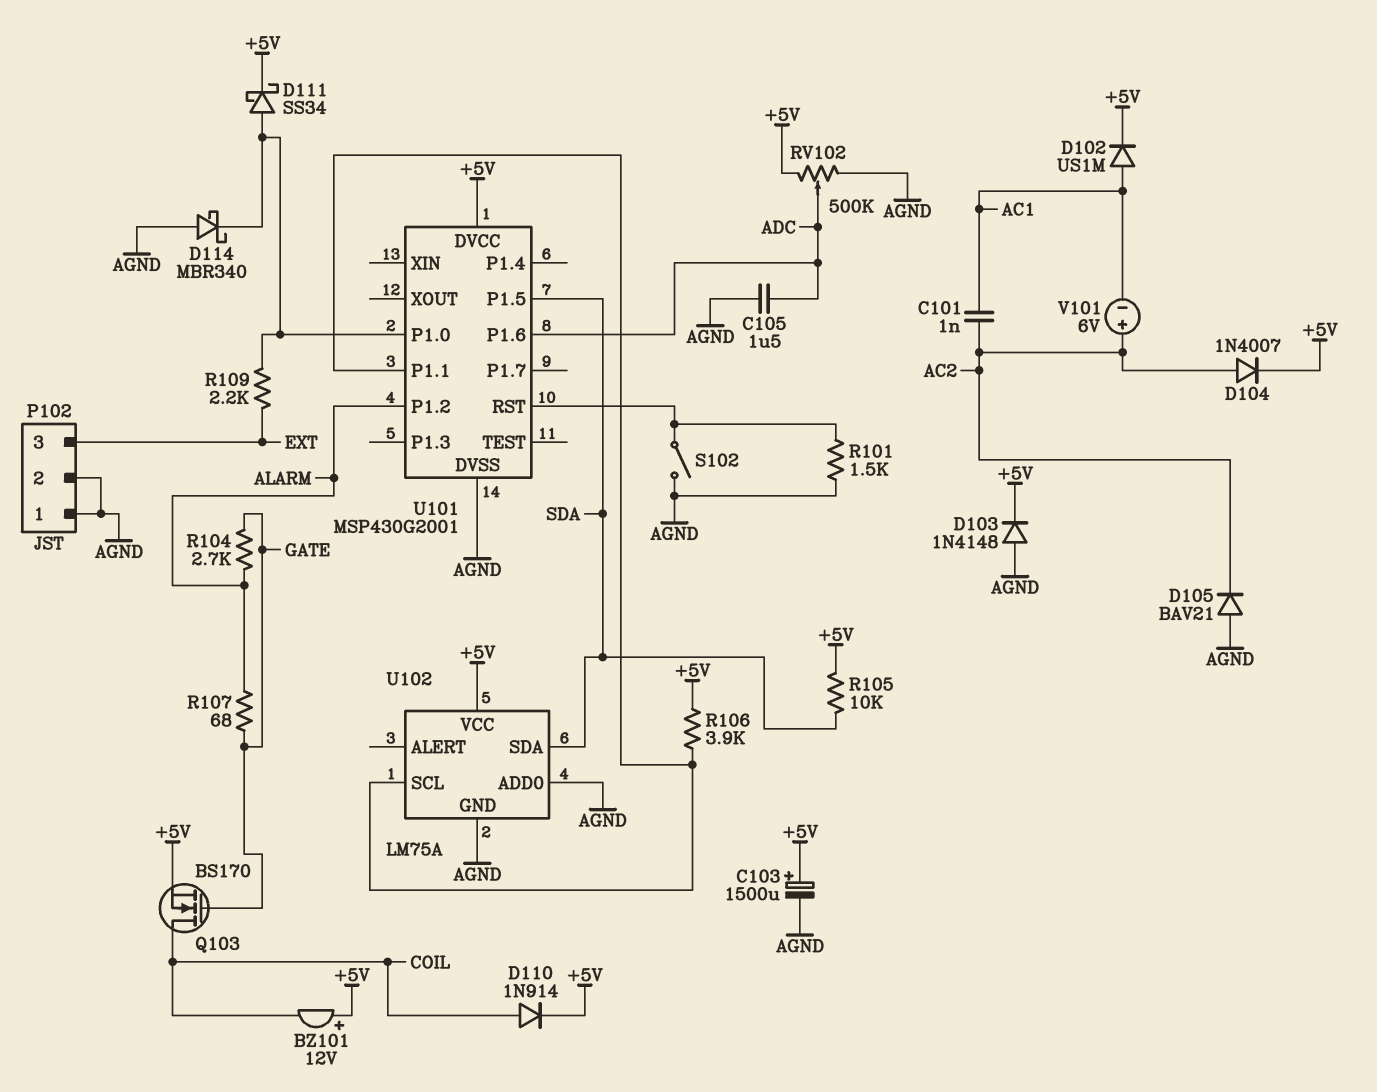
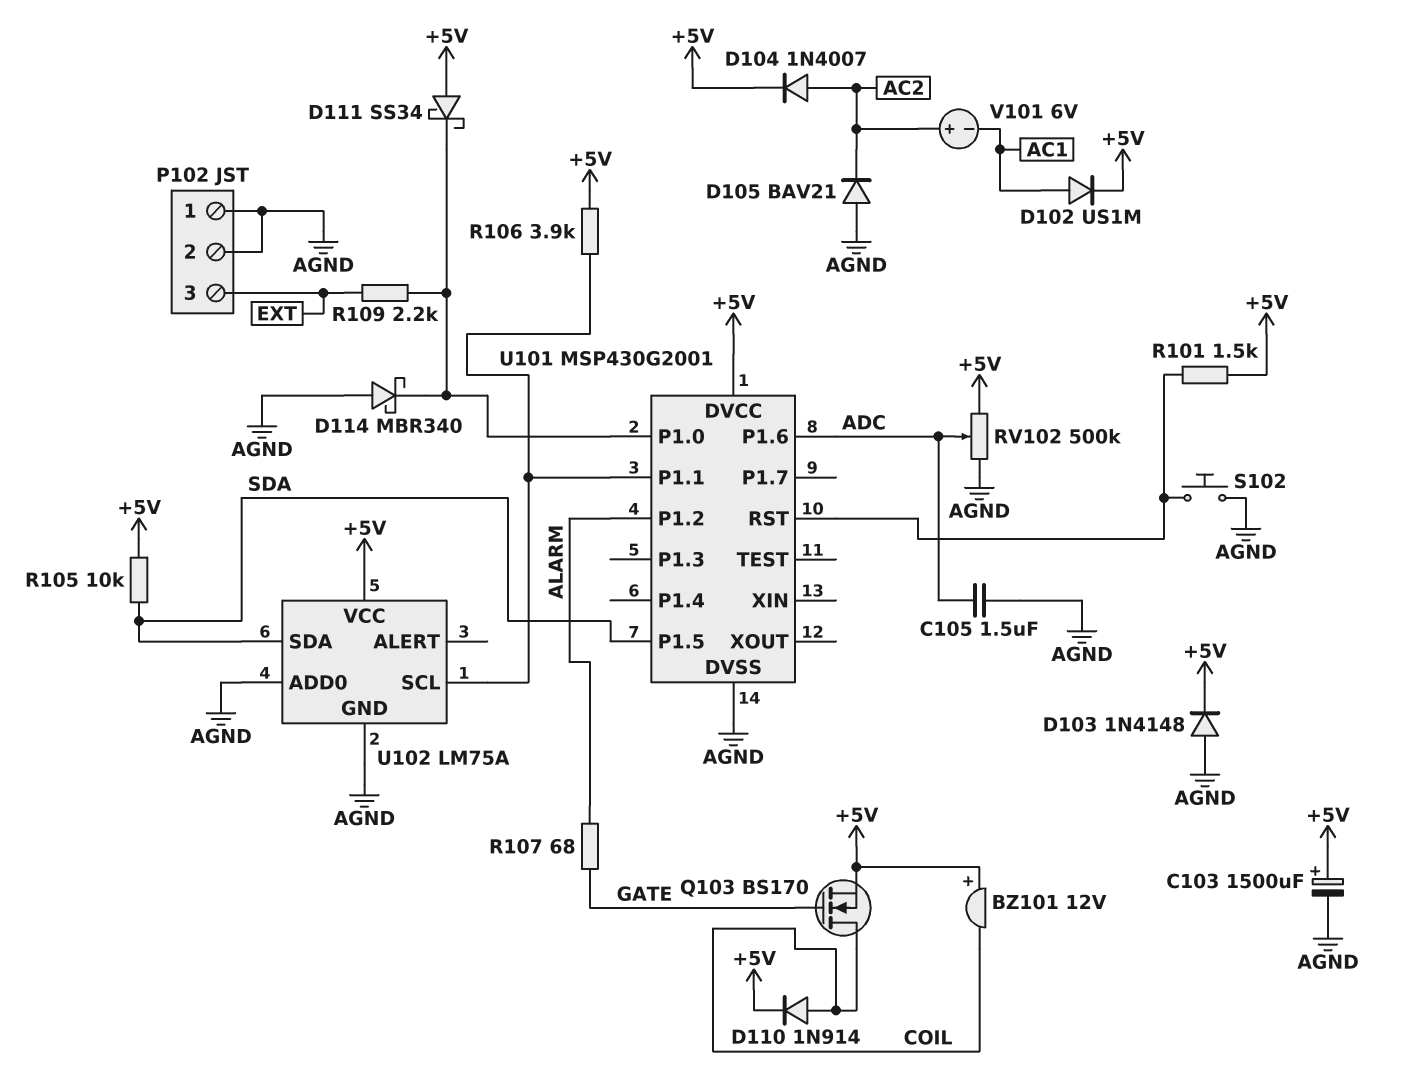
C101: 1nF (AC1, AC2) -> none
D111: schottky SS34 (A U101/P1.0, K +5V) -> schottky SS34 (A +5V, K U101/P1.0)
R101: 1.5k (AGND, U101/RST) -> 1.5k (+5V, U101/RST)
R104: 2.7k (ALARM, GATE) -> none
S102: switch (AGND, U101/RST) -> button (AGND, U101/RST)

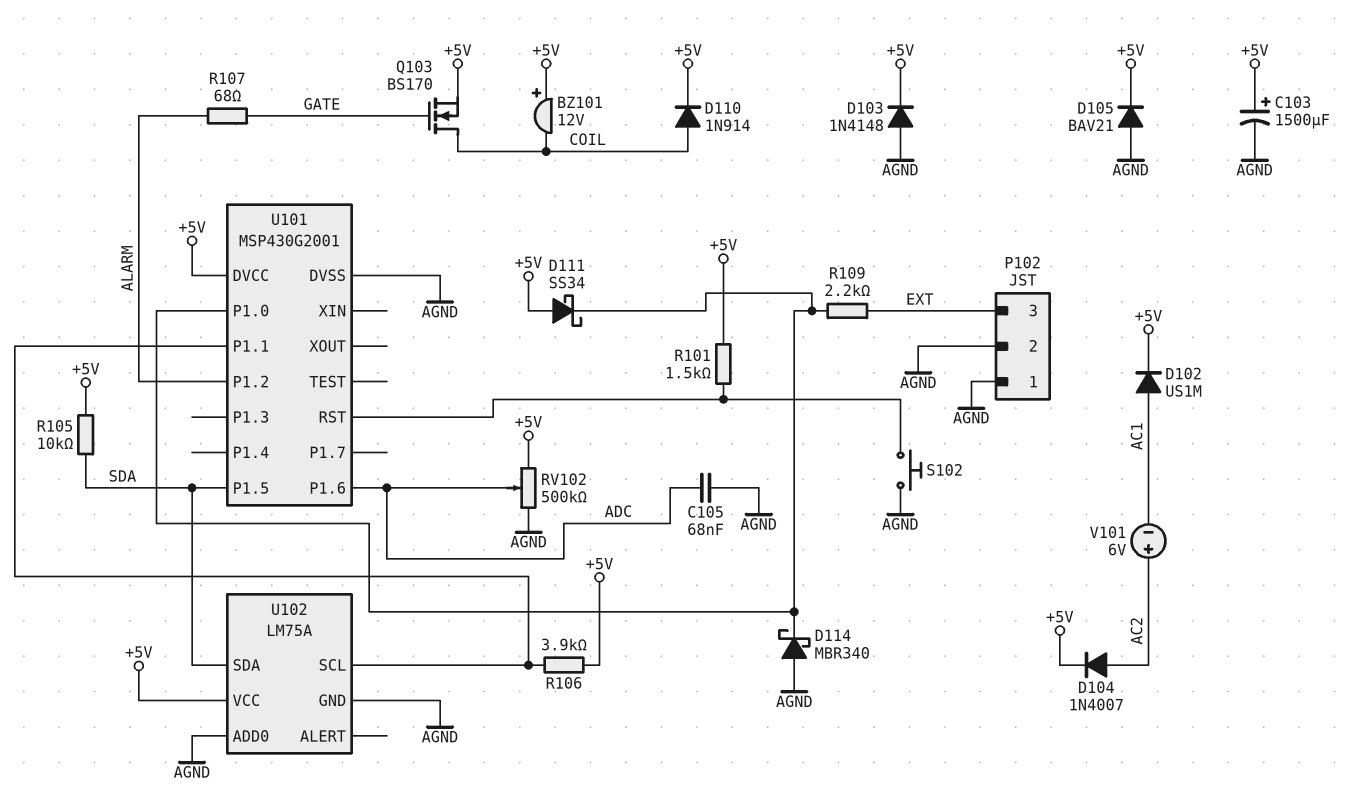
C105: 1.5uF (ADC, AGND) -> 68nF (ADC, AGND)
D105: diode BAV21 (A AGND, K AC2) -> diode BAV21 (A AGND, K +5V)

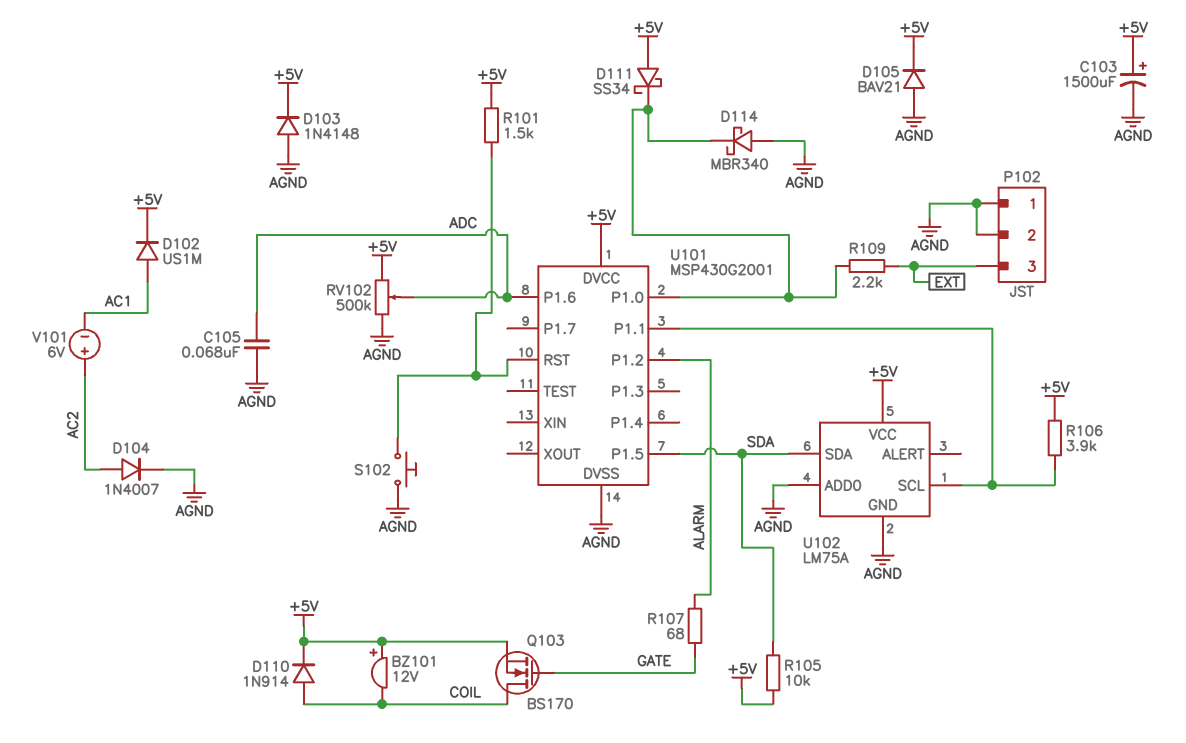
D104: diode 1N4007 (A AC2, K +5V) -> diode 1N4007 (A AC2, K AGND)

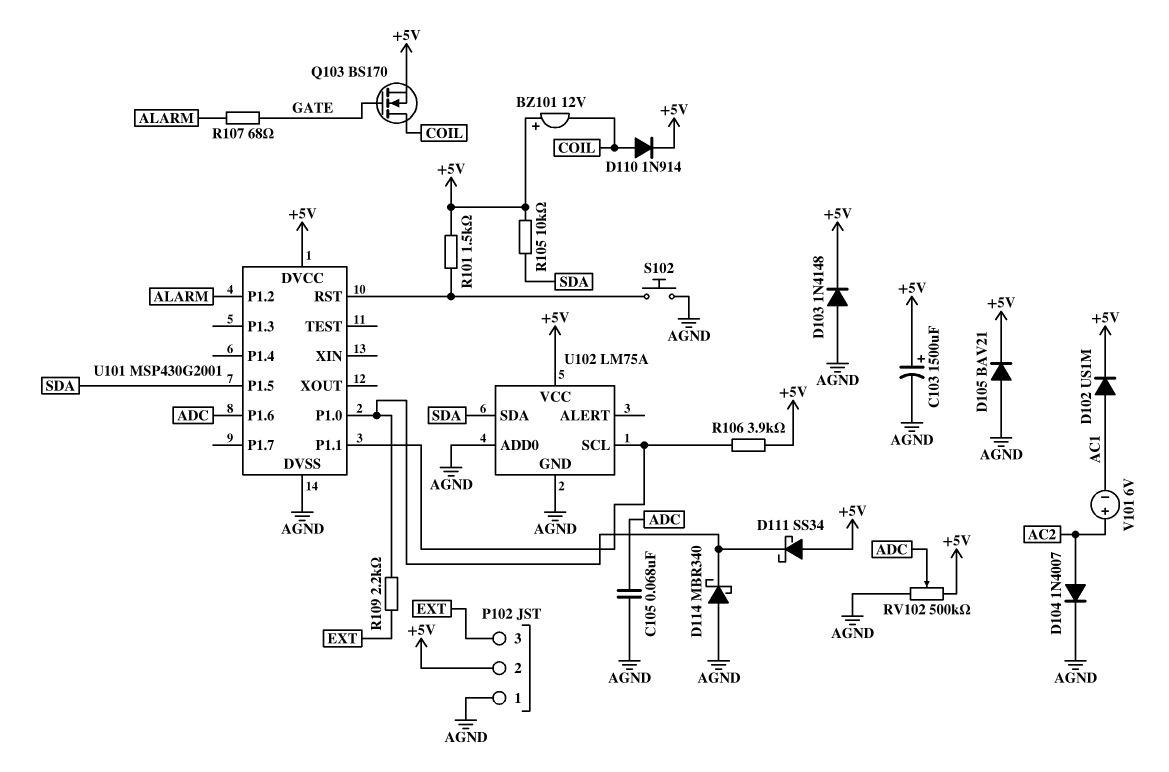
P102 pin 2: AGND -> +5V

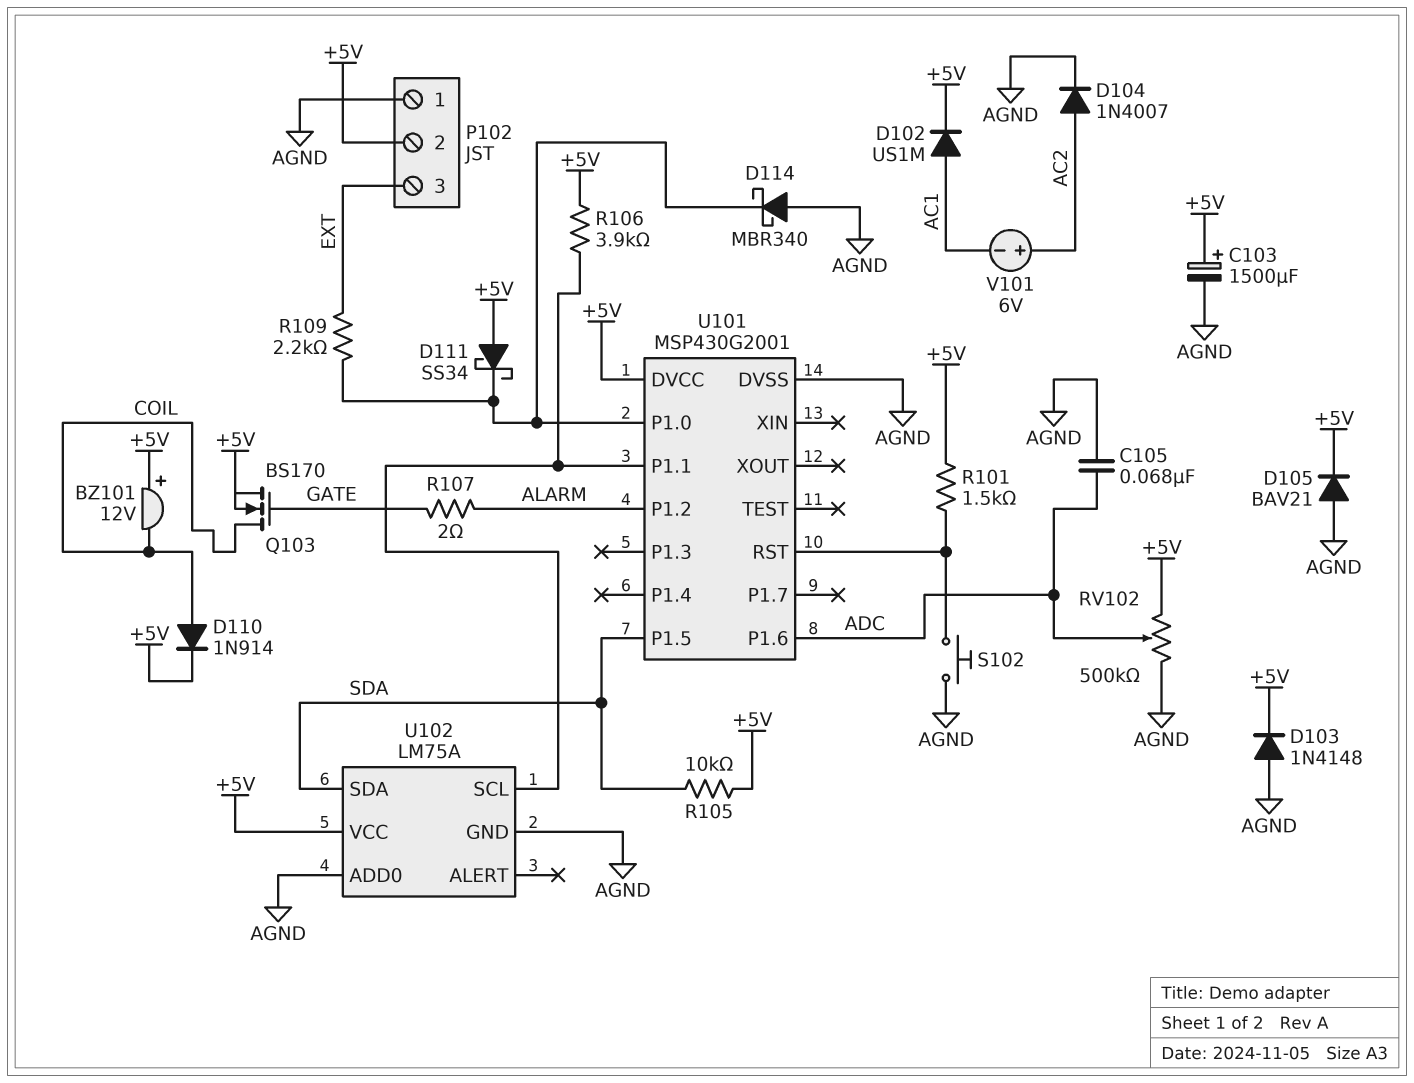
R107: 68 (ALARM, GATE) -> 2 (ALARM, GATE)

